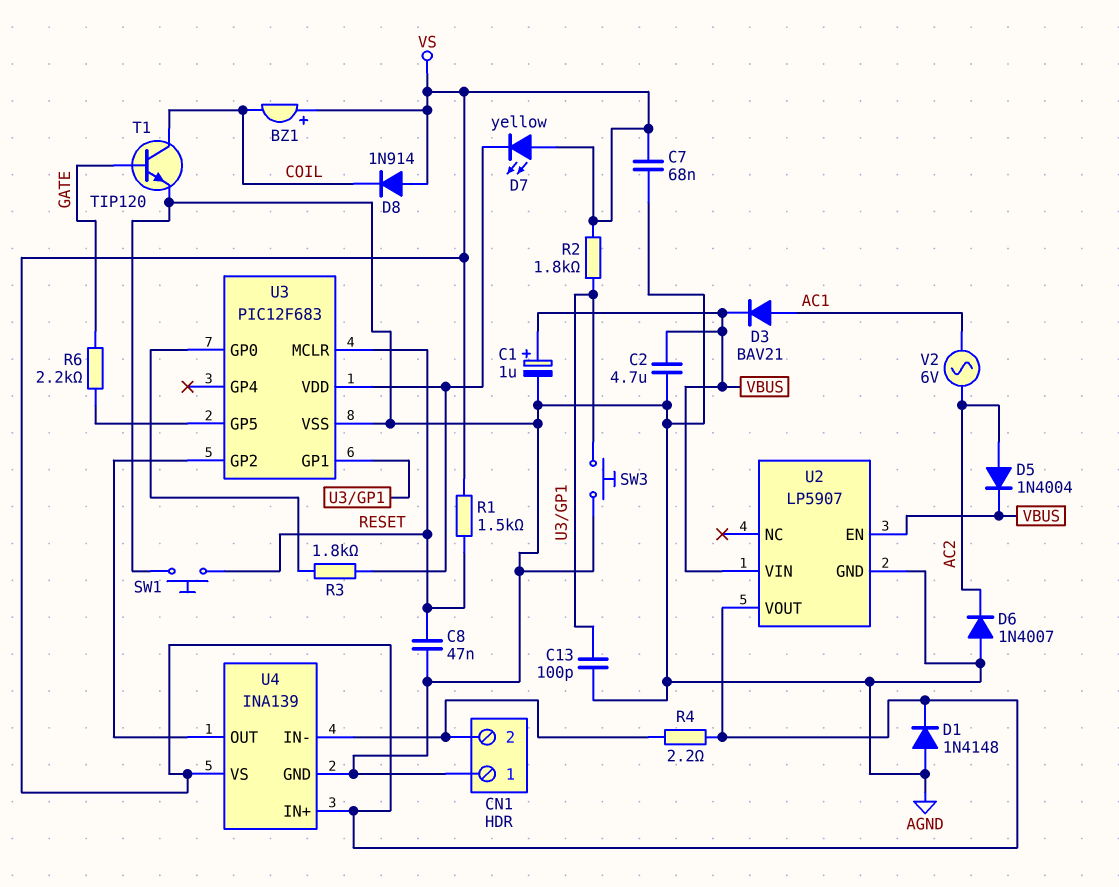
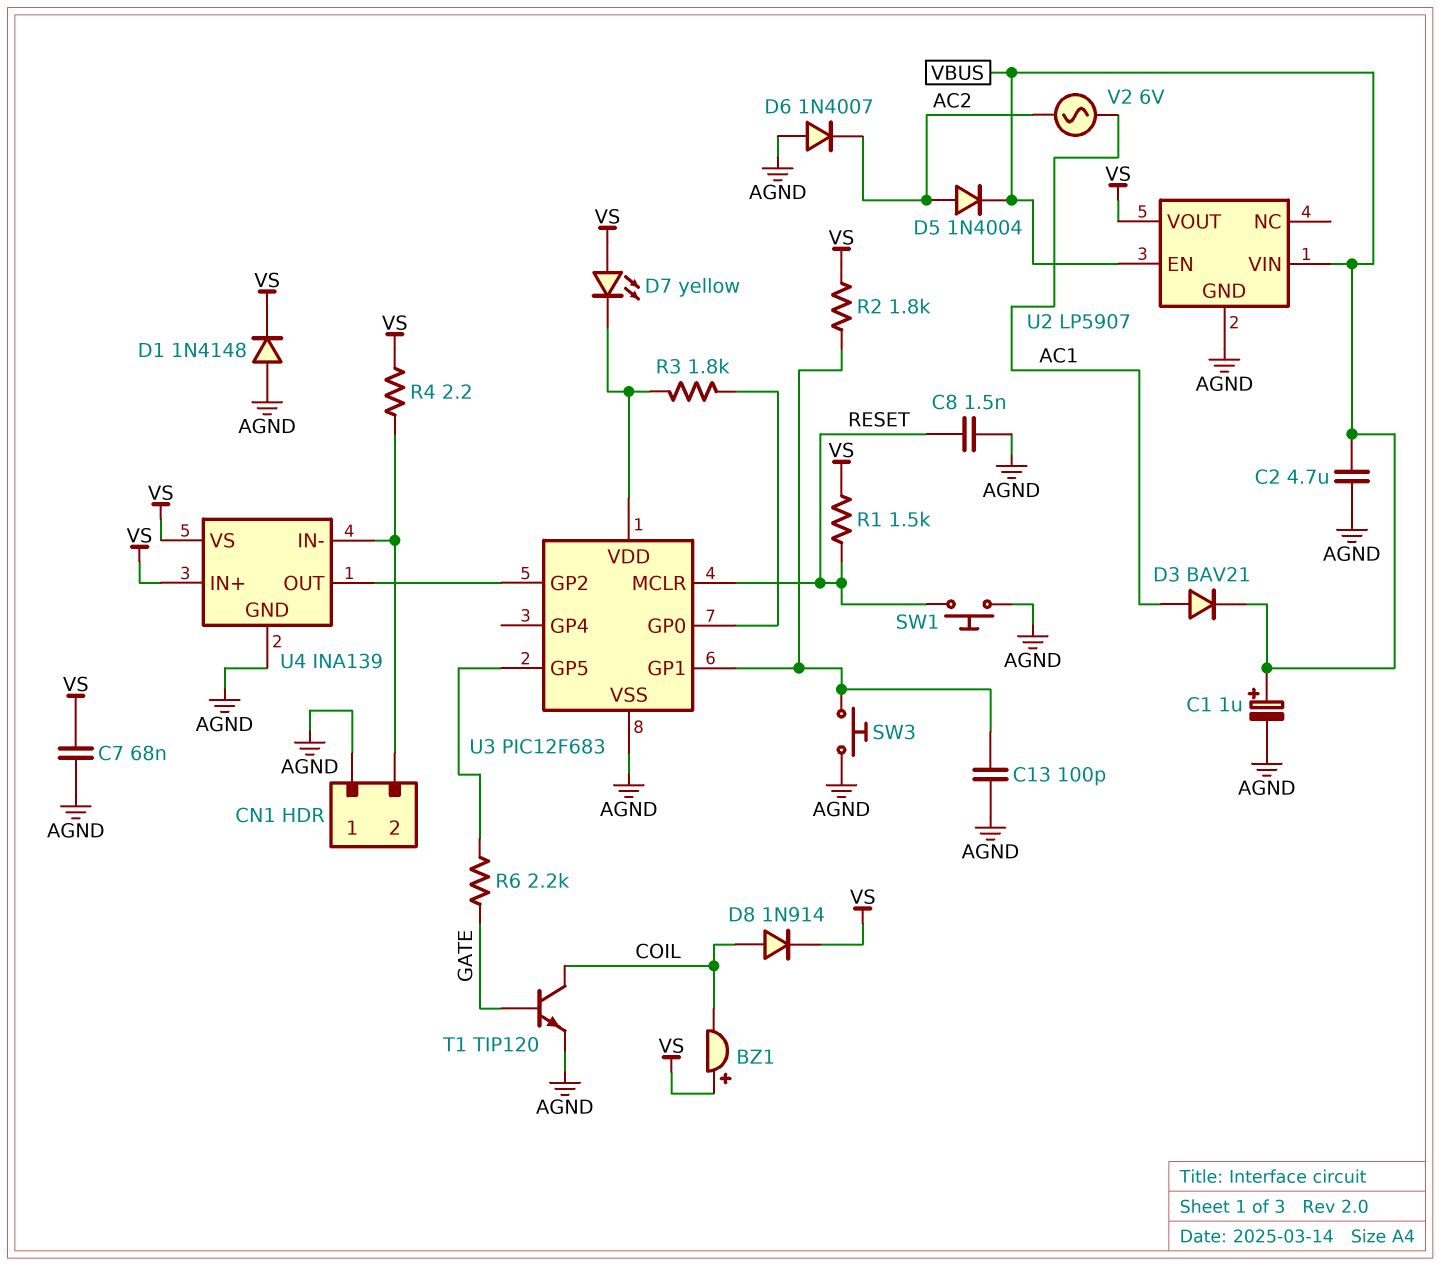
C8: 47nF (AGND, RESET) -> 1.5nF (AGND, RESET)
D8: diode 1N914 (A VS, K COIL) -> diode 1N914 (A COIL, K VS)

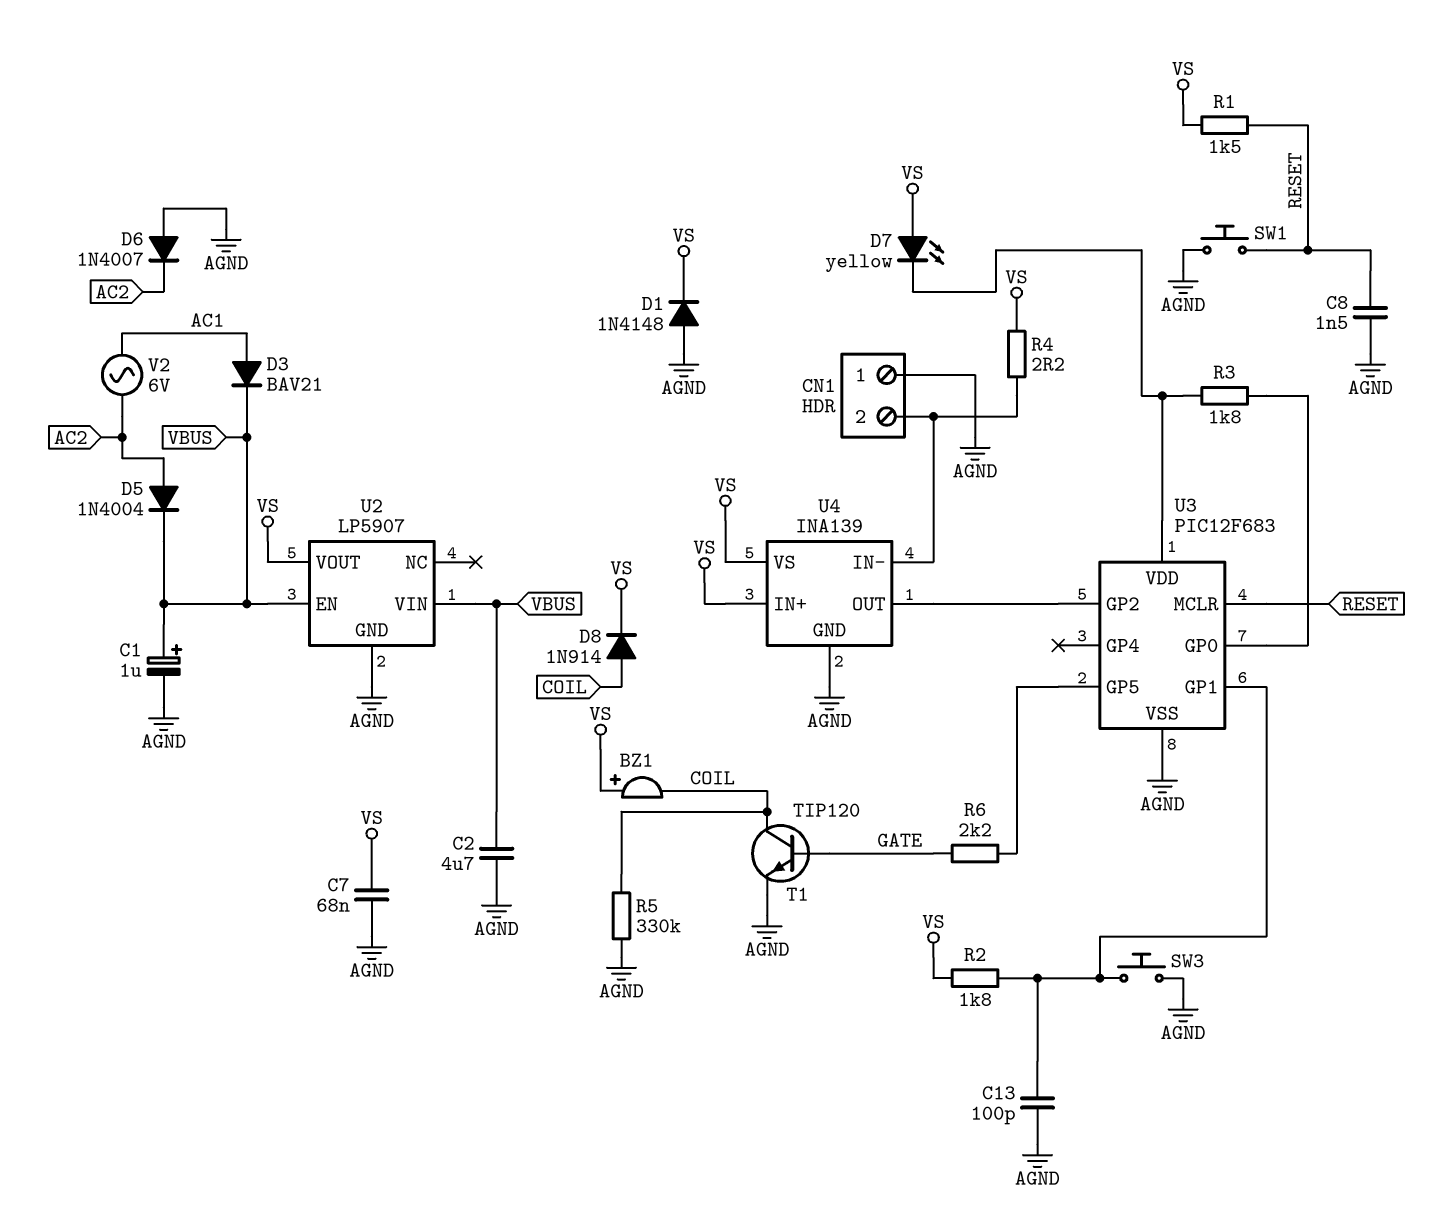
R5: none -> 330k (AGND, COIL)

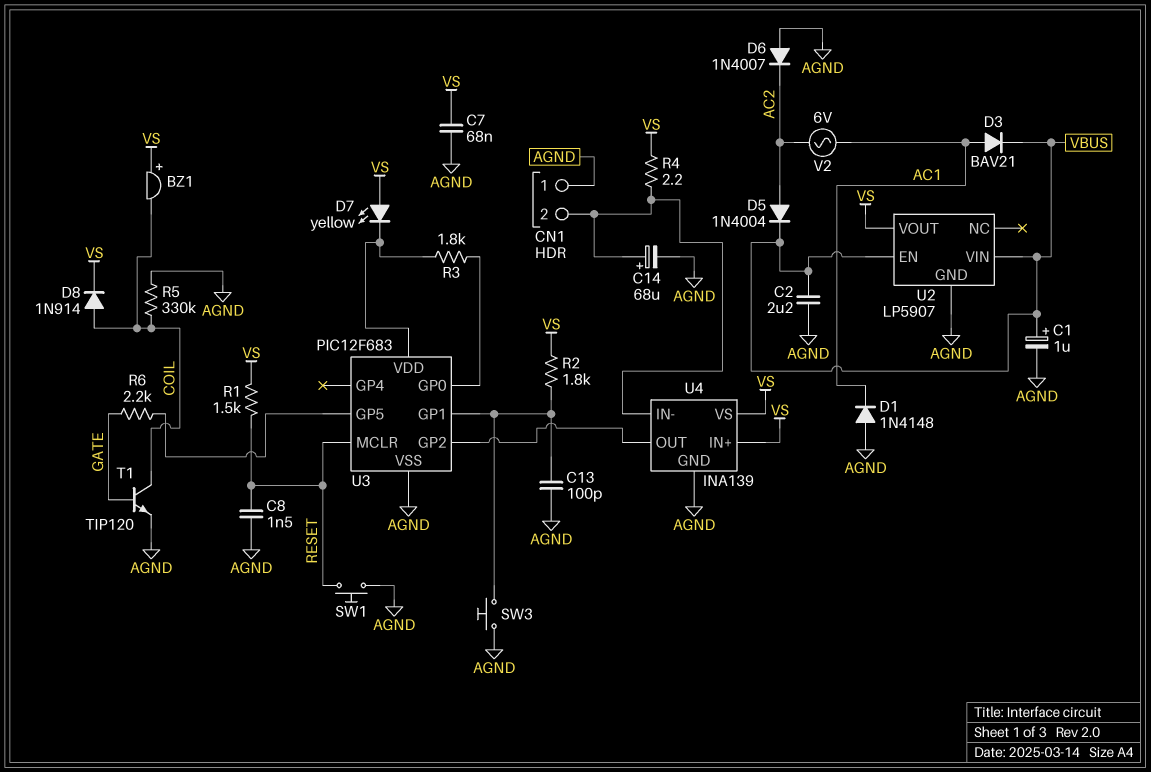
C2: 4.7uF (AGND, VBUS) -> 2.2uF (AGND, VBUS)
C14: none -> 68uF (plus CN1/2, minus AGND)
D1: diode 1N4148 (A AGND, K VS) -> diode 1N4148 (A AGND, K AC1)

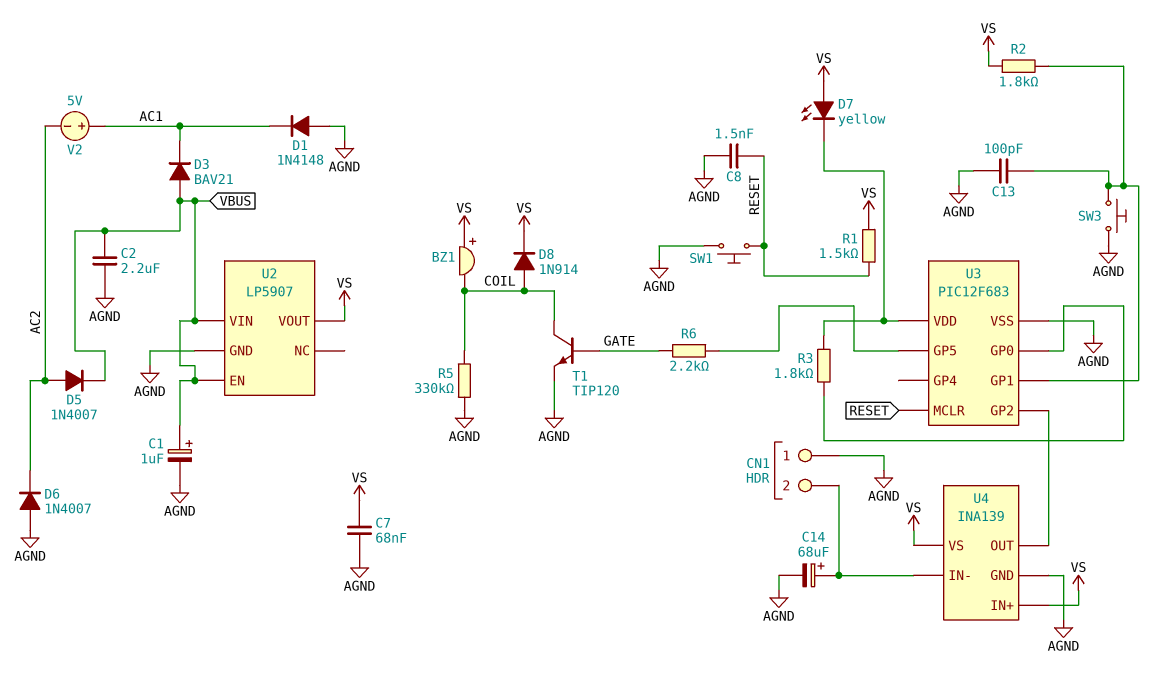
D3: diode BAV21 (A AC1, K VBUS) -> diode BAV21 (A VBUS, K AC1)
D5: diode 1N4004 (A AC2, K VBUS) -> diode 1N4007 (A AC2, K VBUS)
R4: 2.2 (CN1/2, VS) -> none
V2: AC 6V (AC1, AC2) -> 5V (plus AC1, minus AC2)

